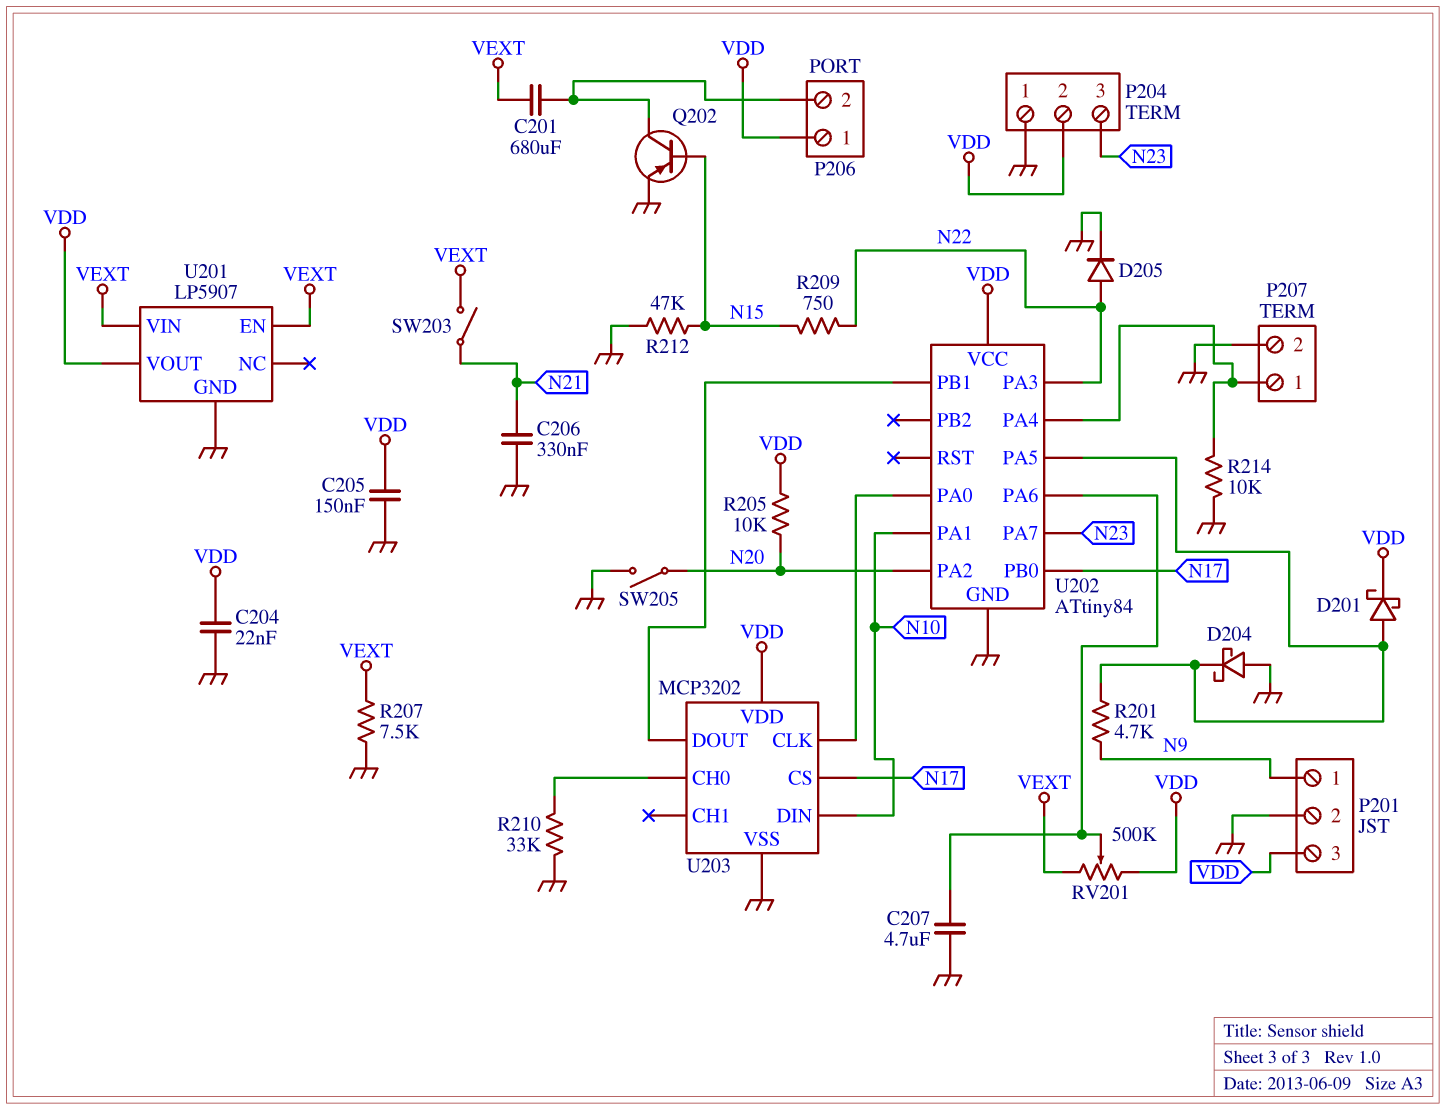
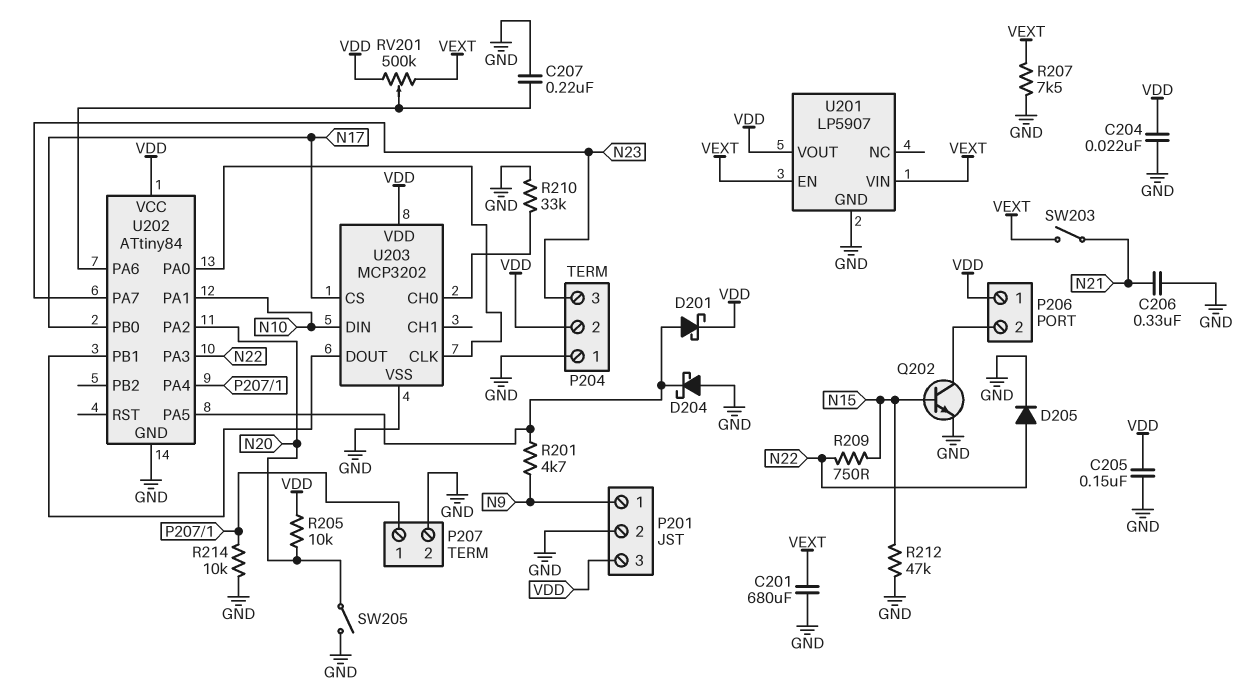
C201: 680uF (P206/2, VEXT) -> 680uF (GND, VEXT)
C207: 4.7uF (GND, U202/PA6) -> 220nF (GND, U202/PA6)
Q202: PNP (B N15, C P206/2, E GND) -> NPN (B N15, C P206/2, E GND)

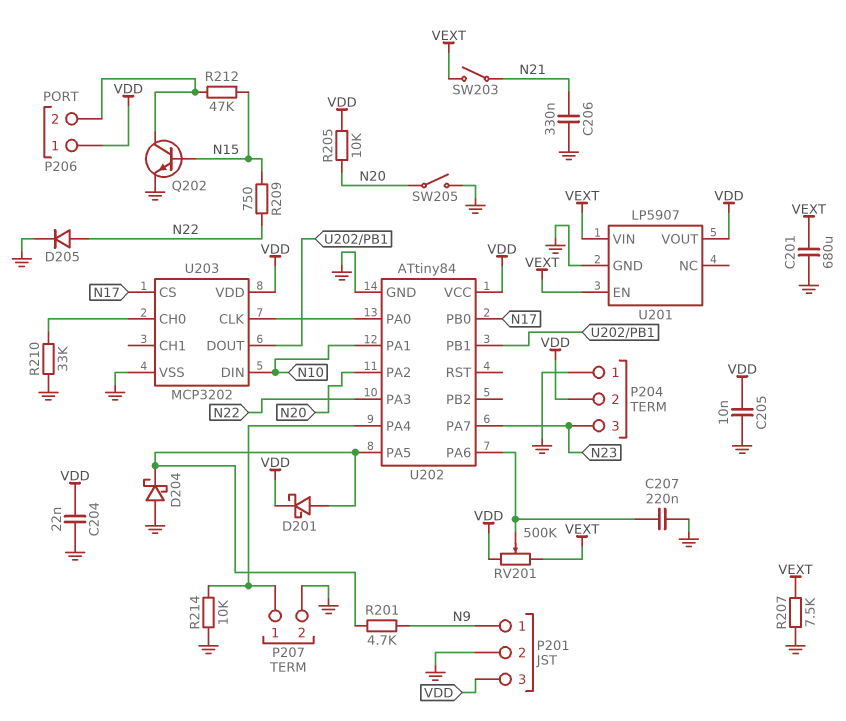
C205: 150nF (GND, VDD) -> 10nF (GND, VDD)
R212: 47k (GND, N15) -> 47k (N15, P206/2)

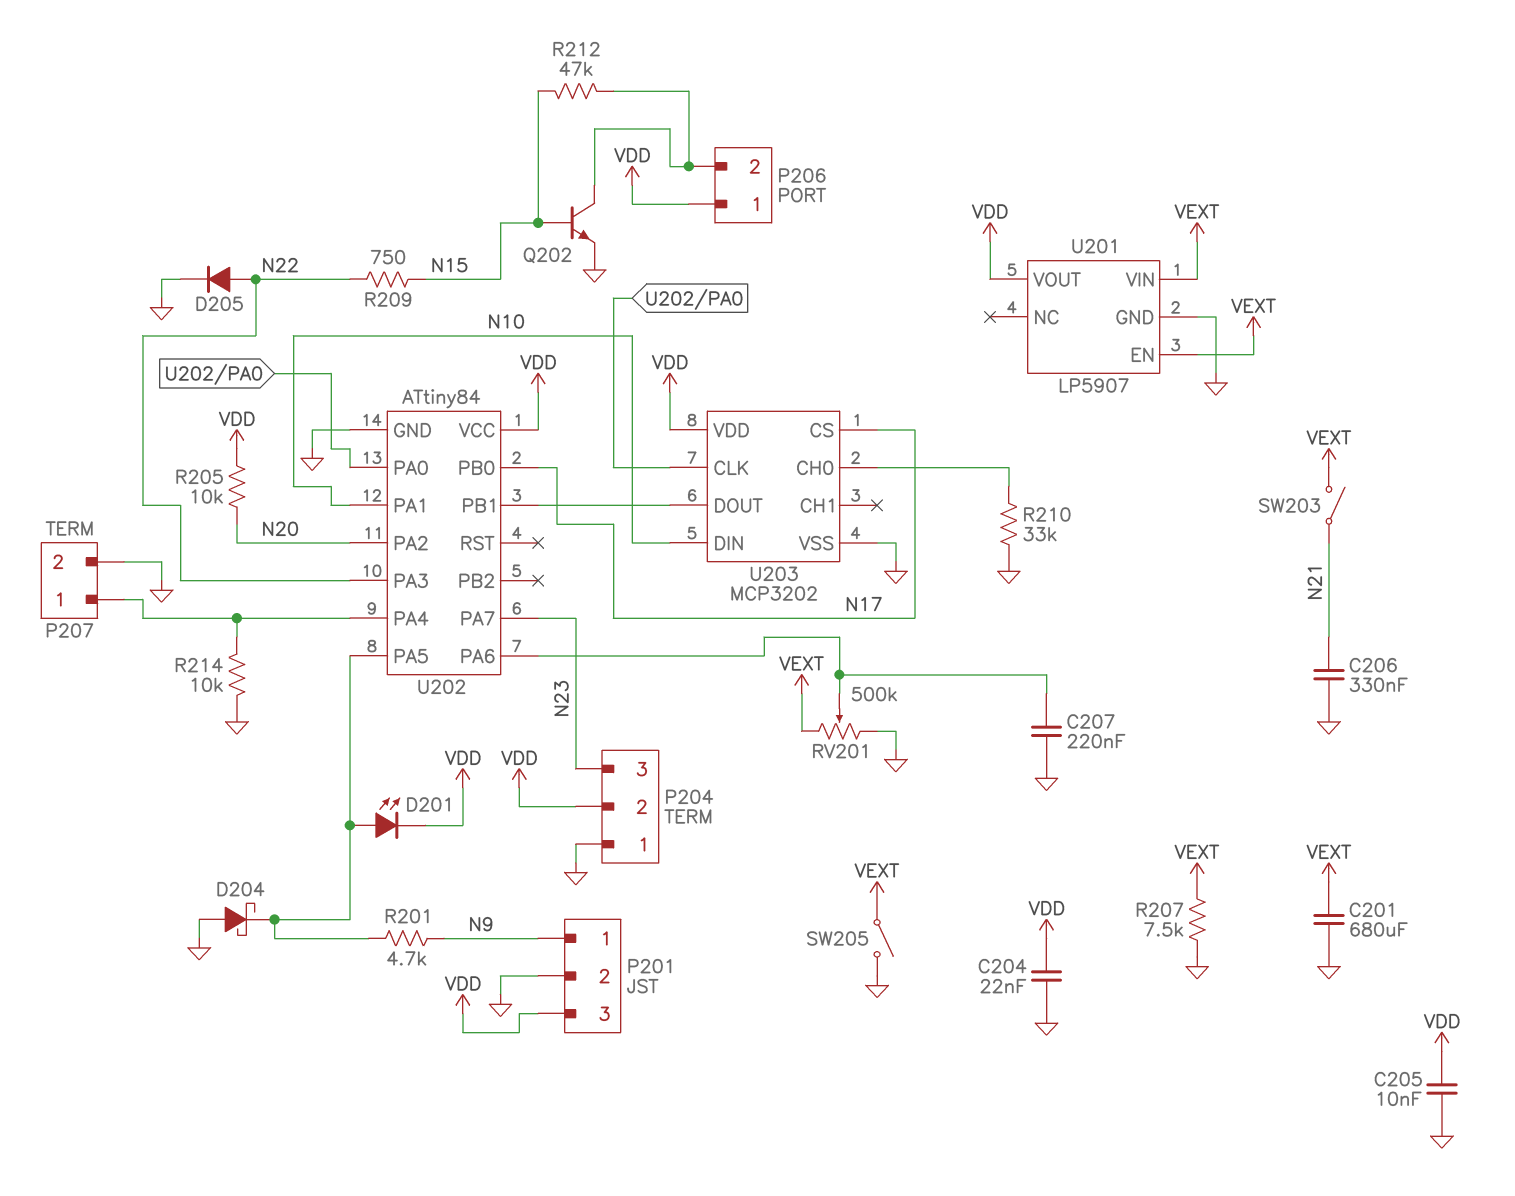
D201: schottky (A U202/PA5, K VDD) -> LED (A U202/PA5, K VDD)
RV201: 500k (VDD, VEXT, wiper U202/PA6) -> 500k (GND, VEXT, wiper U202/PA6)
SW205: switch (GND, N20) -> switch (GND, VEXT)

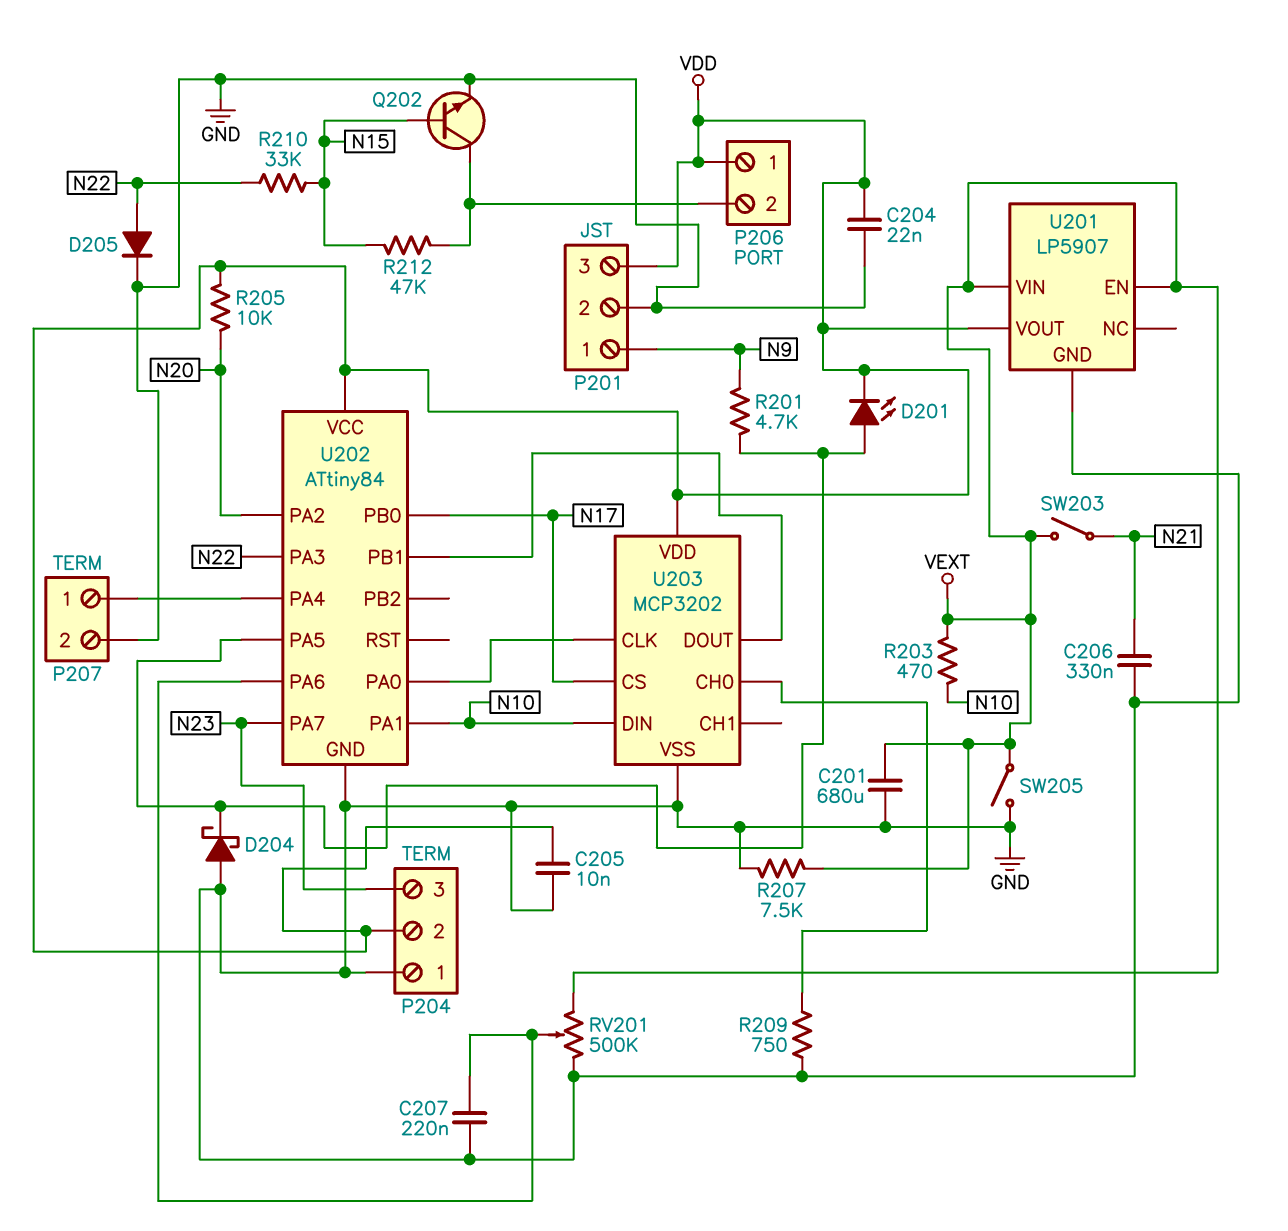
R203: none -> 470 (N10, VEXT)
R209: 750 (N15, N22) -> 750 (GND, U203/CH0)
R210: 33k (GND, U203/CH0) -> 33k (N15, N22)
R214: 10k (GND, P207/1) -> none

